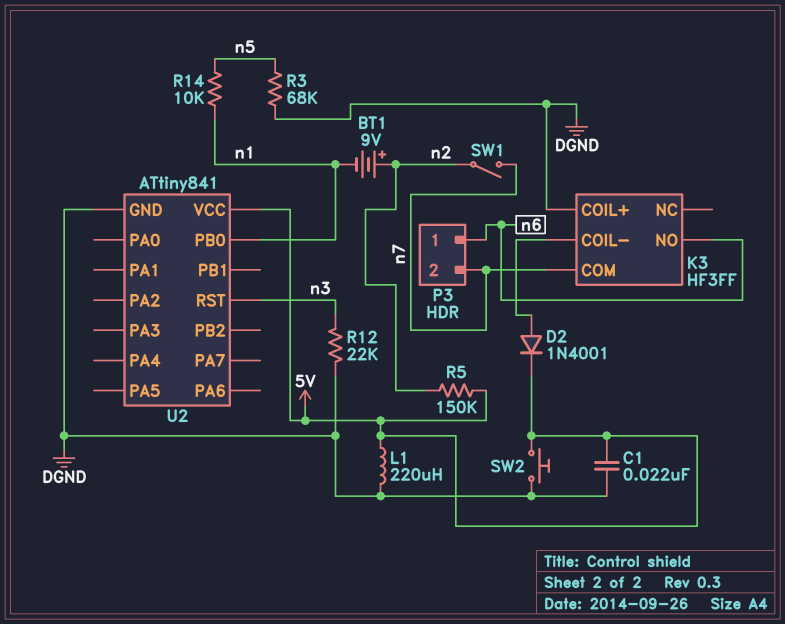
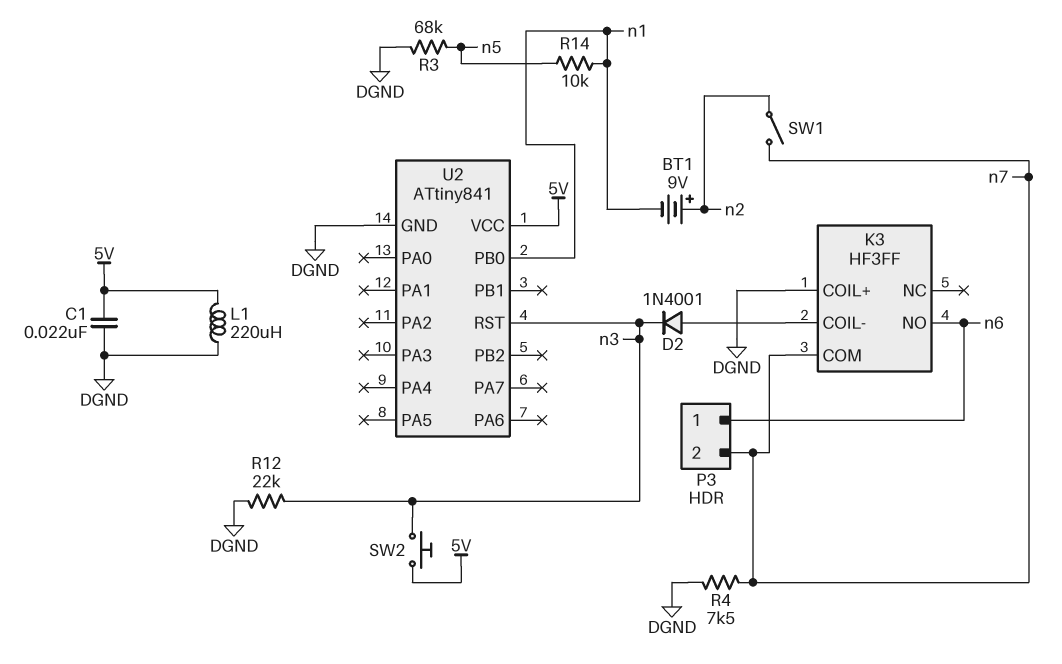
D2: diode 1N4001 (A K3/COIL-, K 5V) -> diode 1N4001 (A K3/COIL-, K n3)
R4: none -> 7.5k (DGND, n7)
R5: 150k (5V, n2) -> none
SW2: button (5V, DGND) -> button (5V, n3)

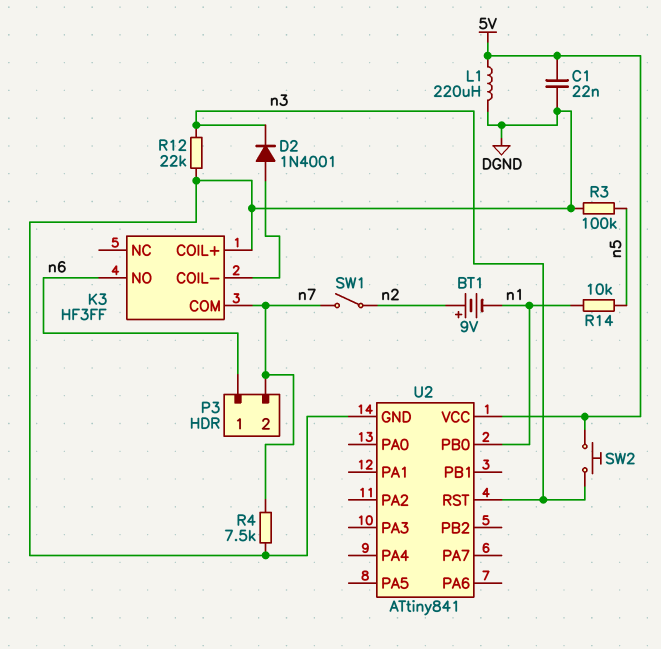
R3: 68k (DGND, n5) -> 100k (DGND, n5)

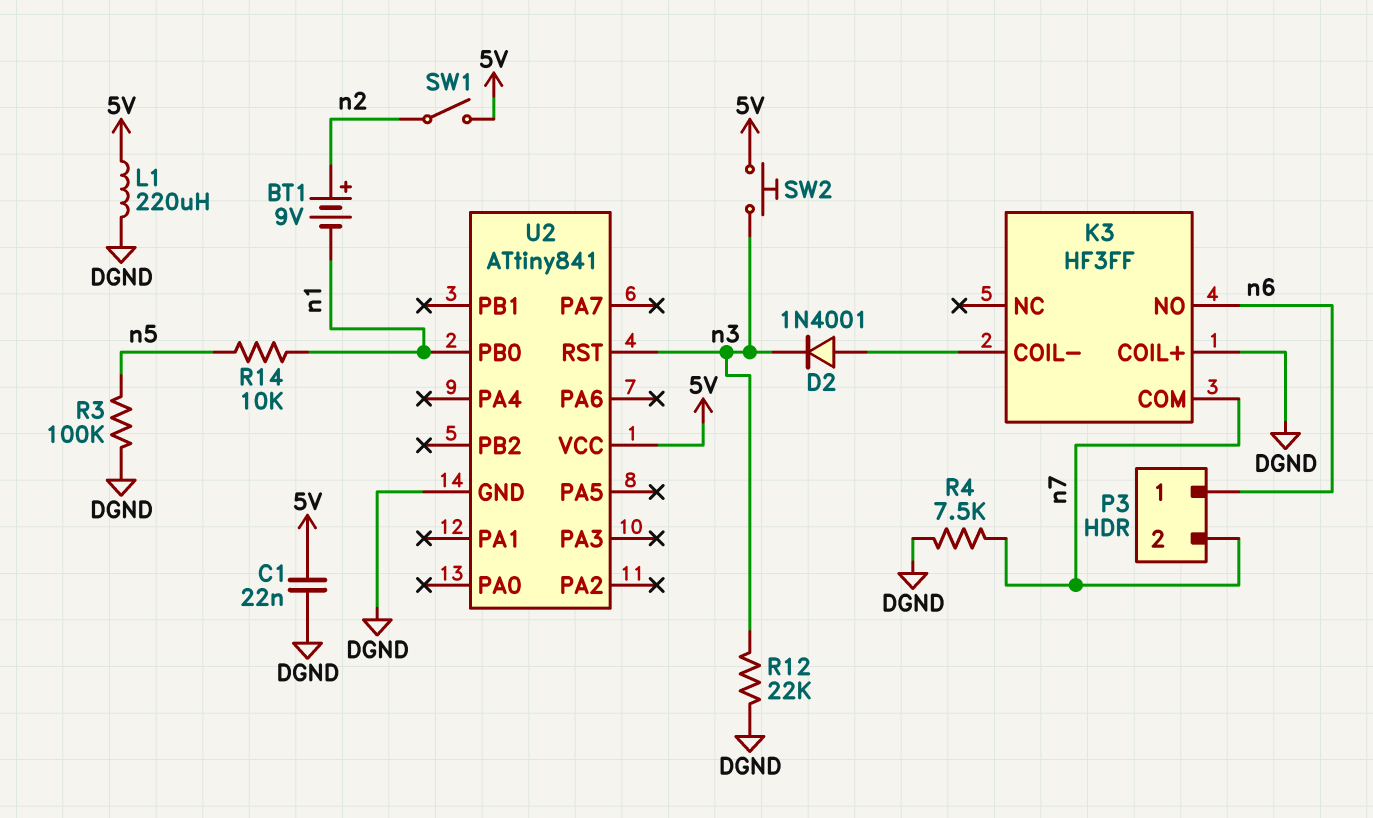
SW1: switch (n2, n7) -> switch (5V, n2)

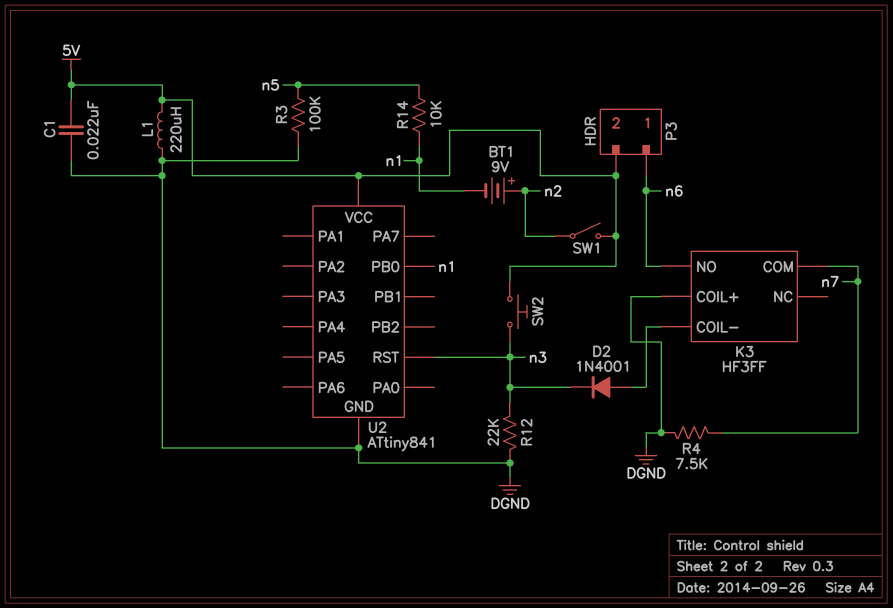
P3 pin 2: n7 -> 5V

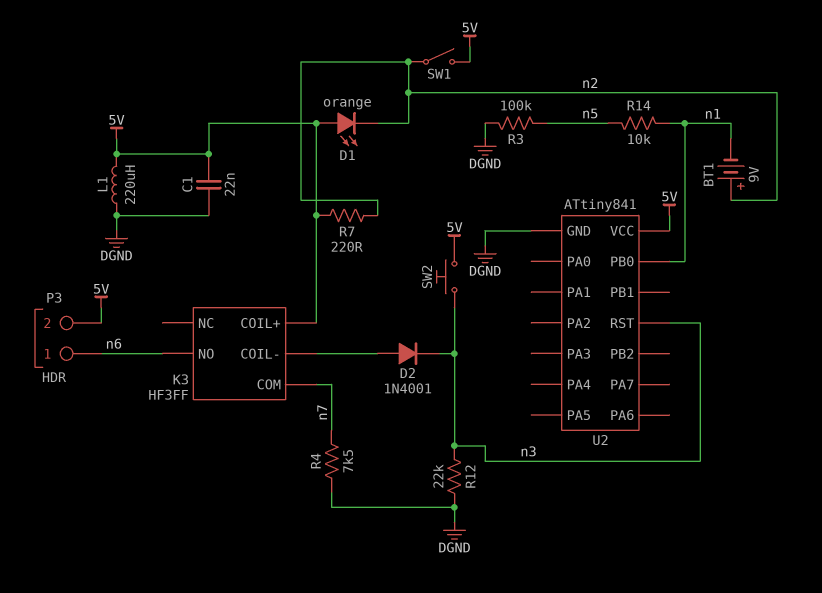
D1: none -> LED orange (A 5V, K n2)
K3 pin COIL+: DGND -> 5V
R7: none -> 220 (5V, n2)

